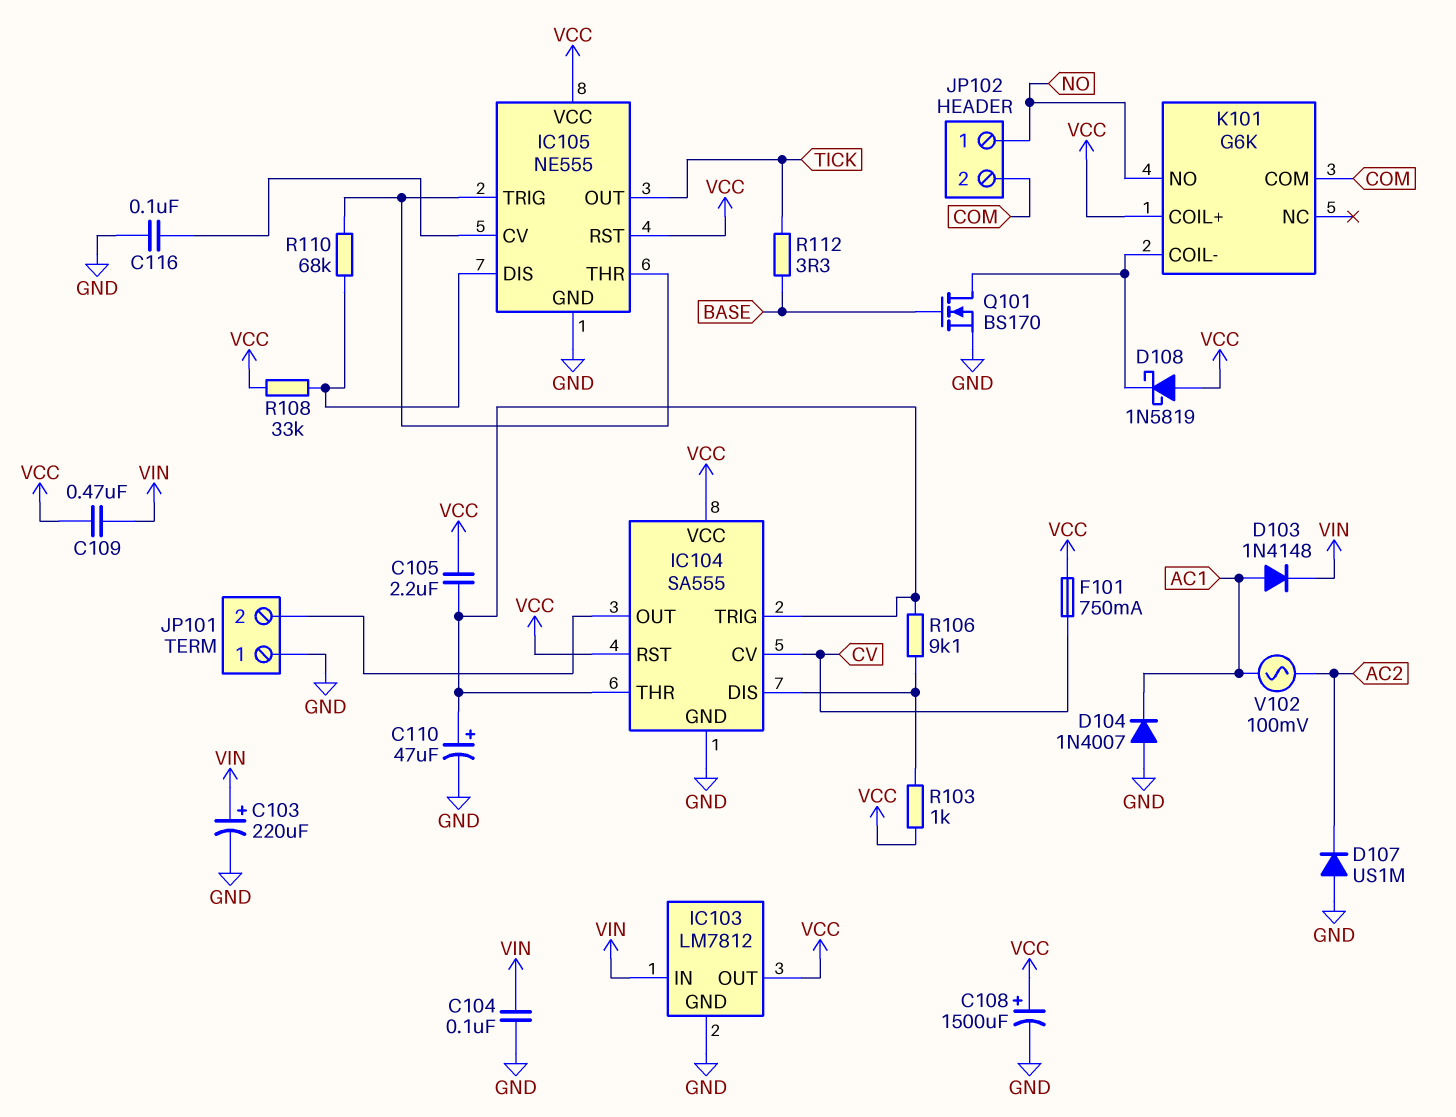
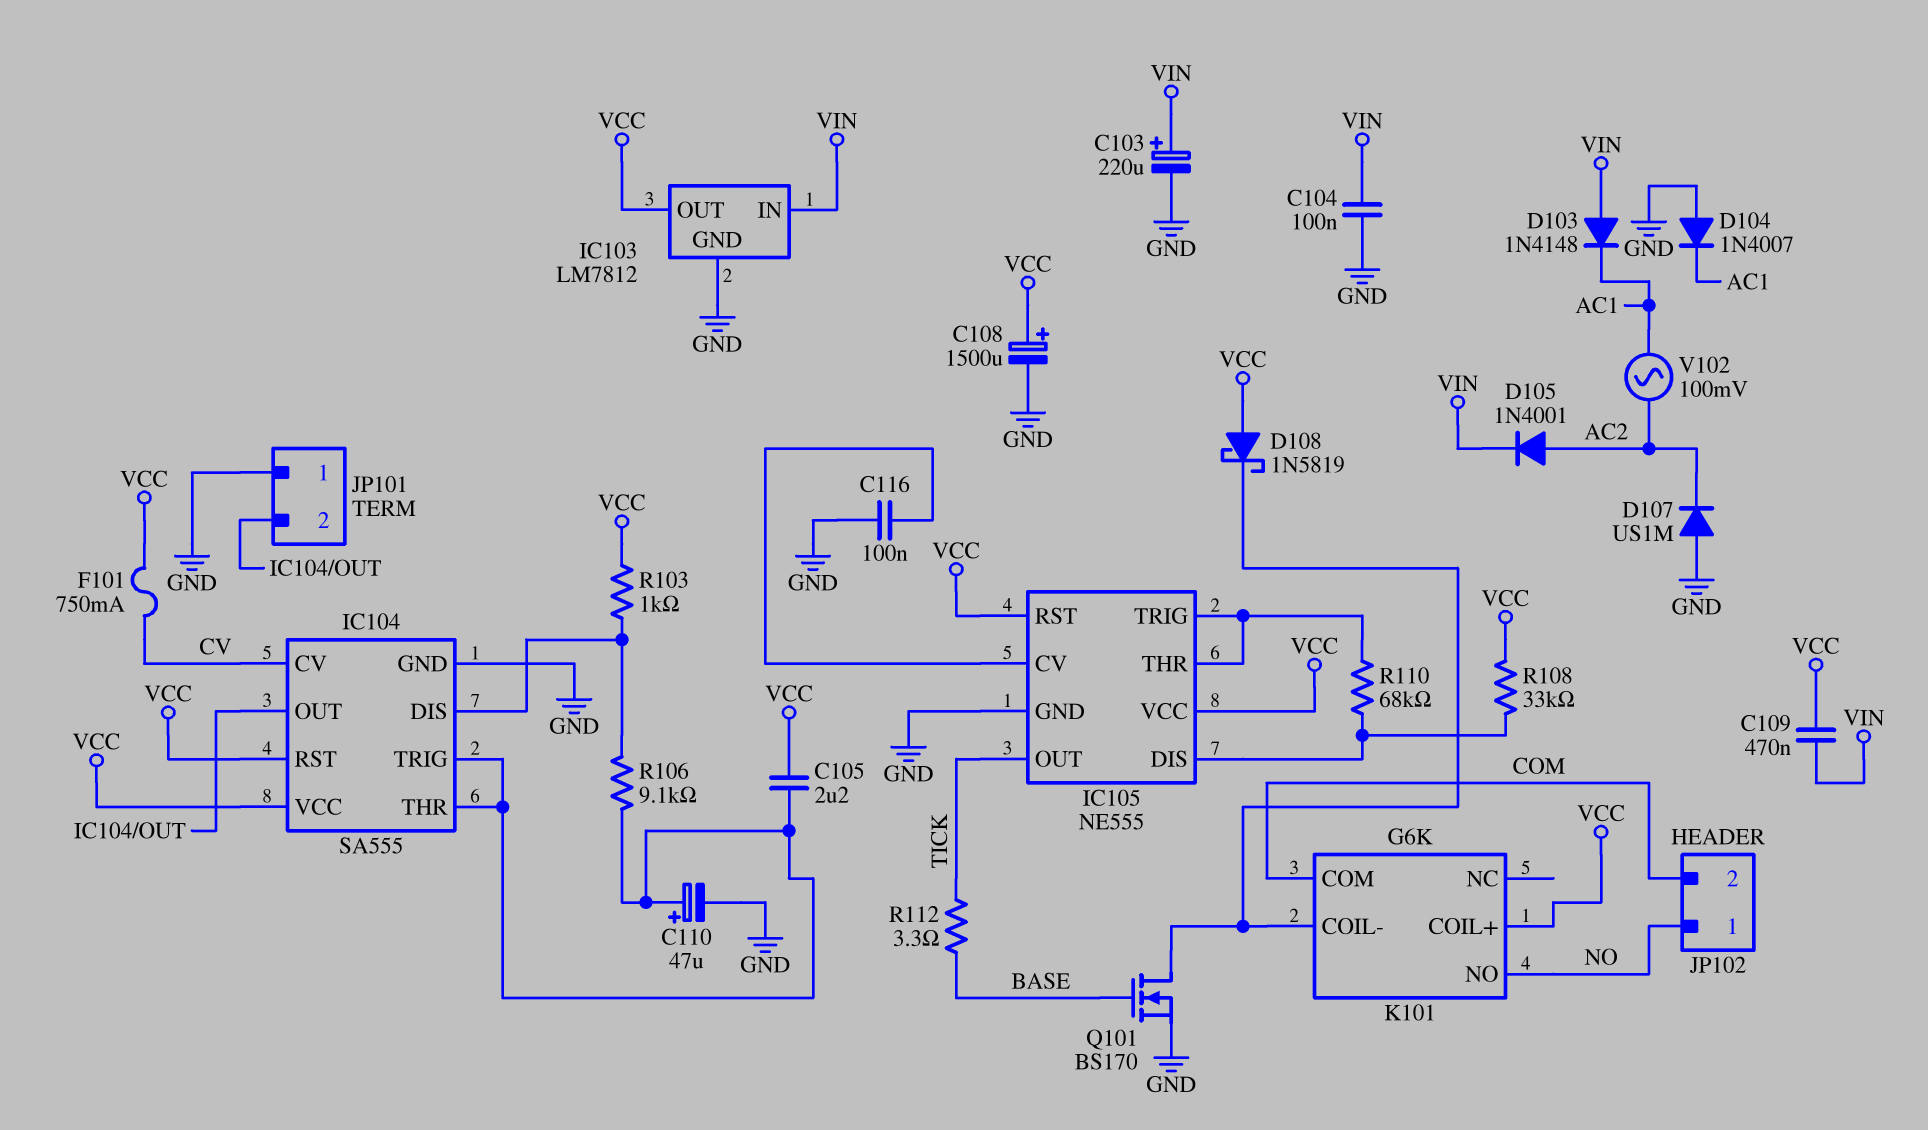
D103: diode 1N4148 (A AC1, K VIN) -> diode 1N4148 (A VIN, K AC1)
D105: none -> diode 1N4001 (A AC2, K VIN)

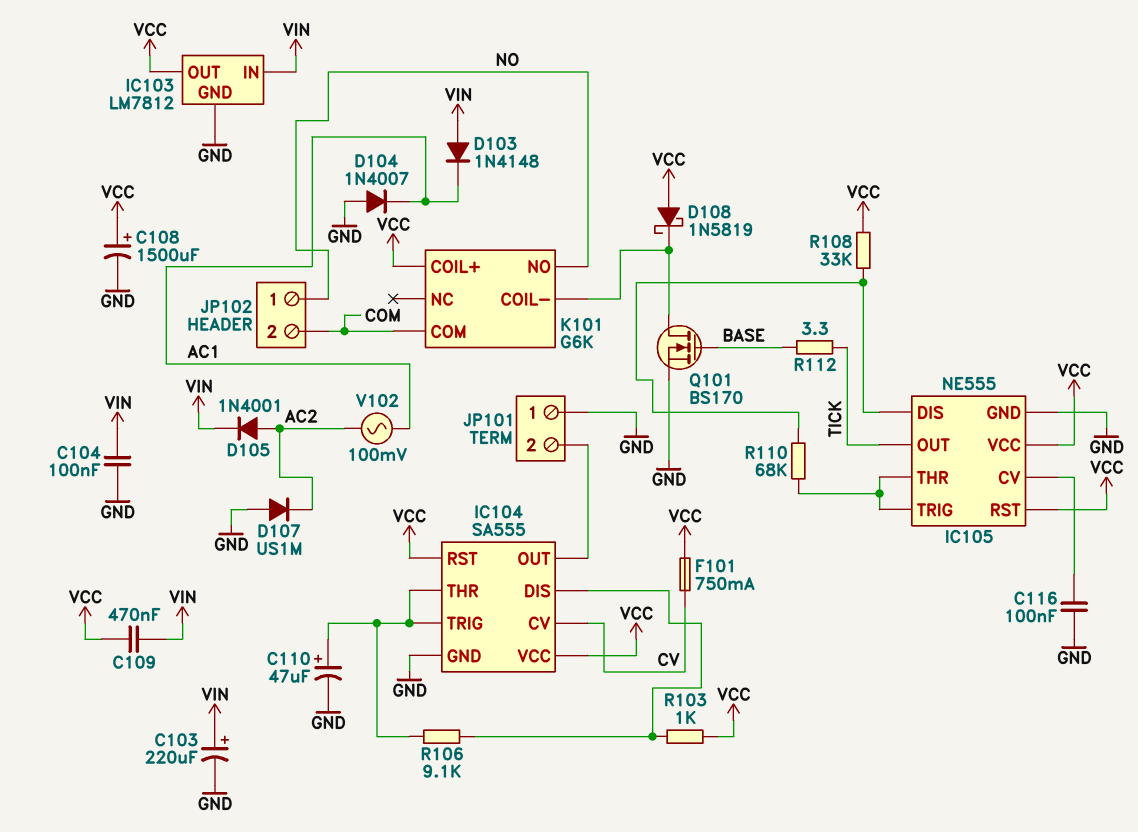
C105: 2.2uF (IC104/THR, VCC) -> none

